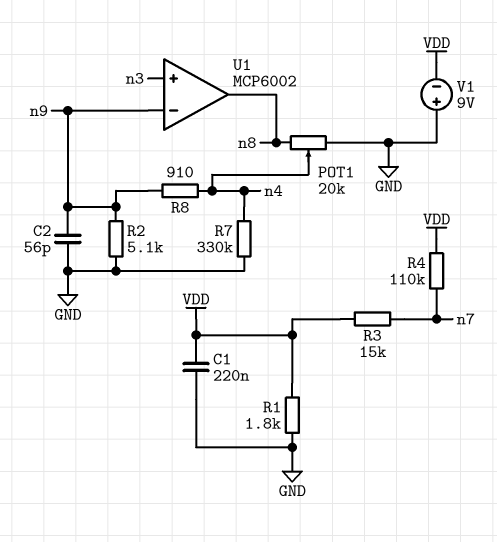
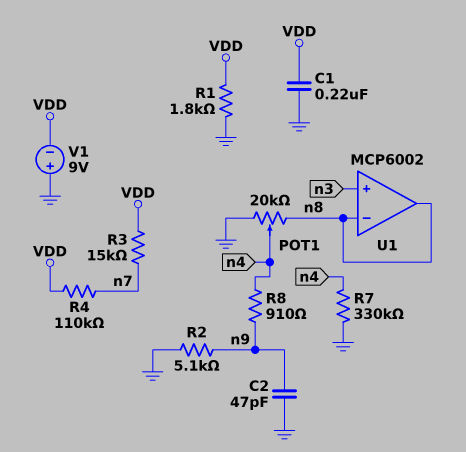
C2: 56pF (GND, n9) -> 47pF (GND, n9)
U1 pin in-: n9 -> n8

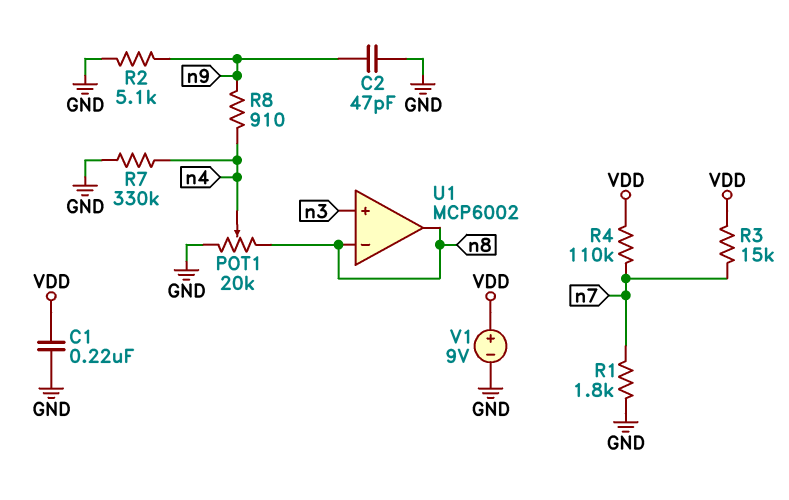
R1: 1.8k (GND, VDD) -> 1.8k (GND, n7)
V1: 9V (plus GND, minus VDD) -> 9V (plus VDD, minus GND)

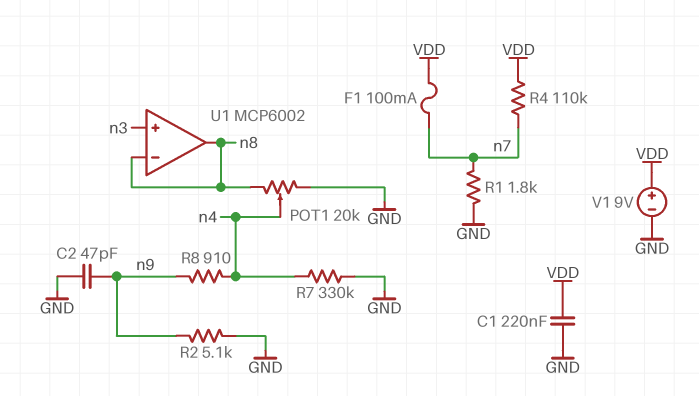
F1: none -> 100mA (VDD, n7)
R3: 15k (VDD, n7) -> none

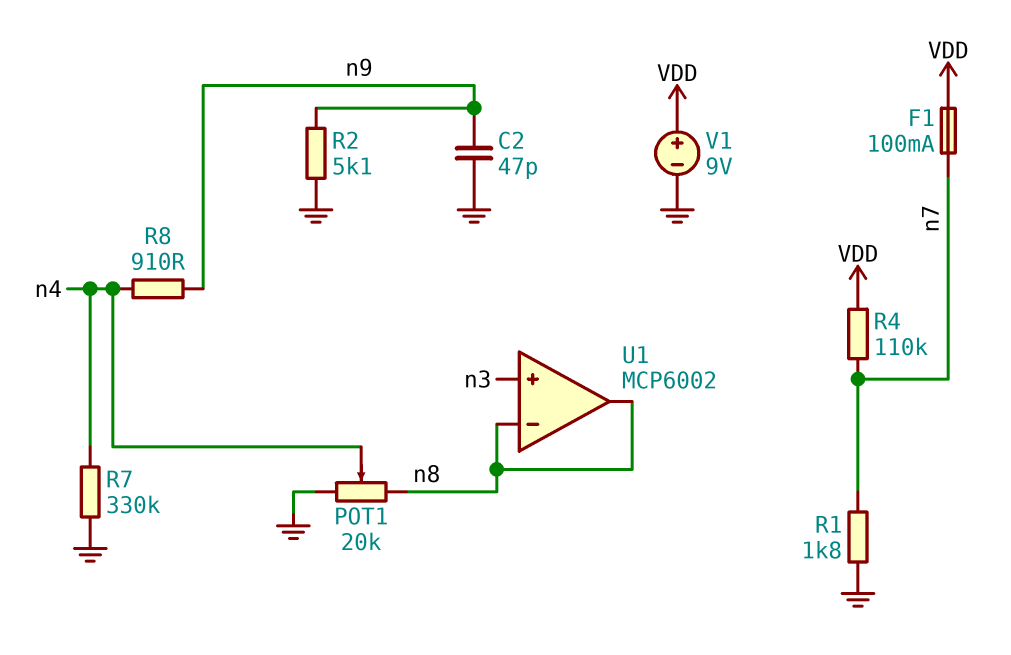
C1: 220nF (GND, VDD) -> none

